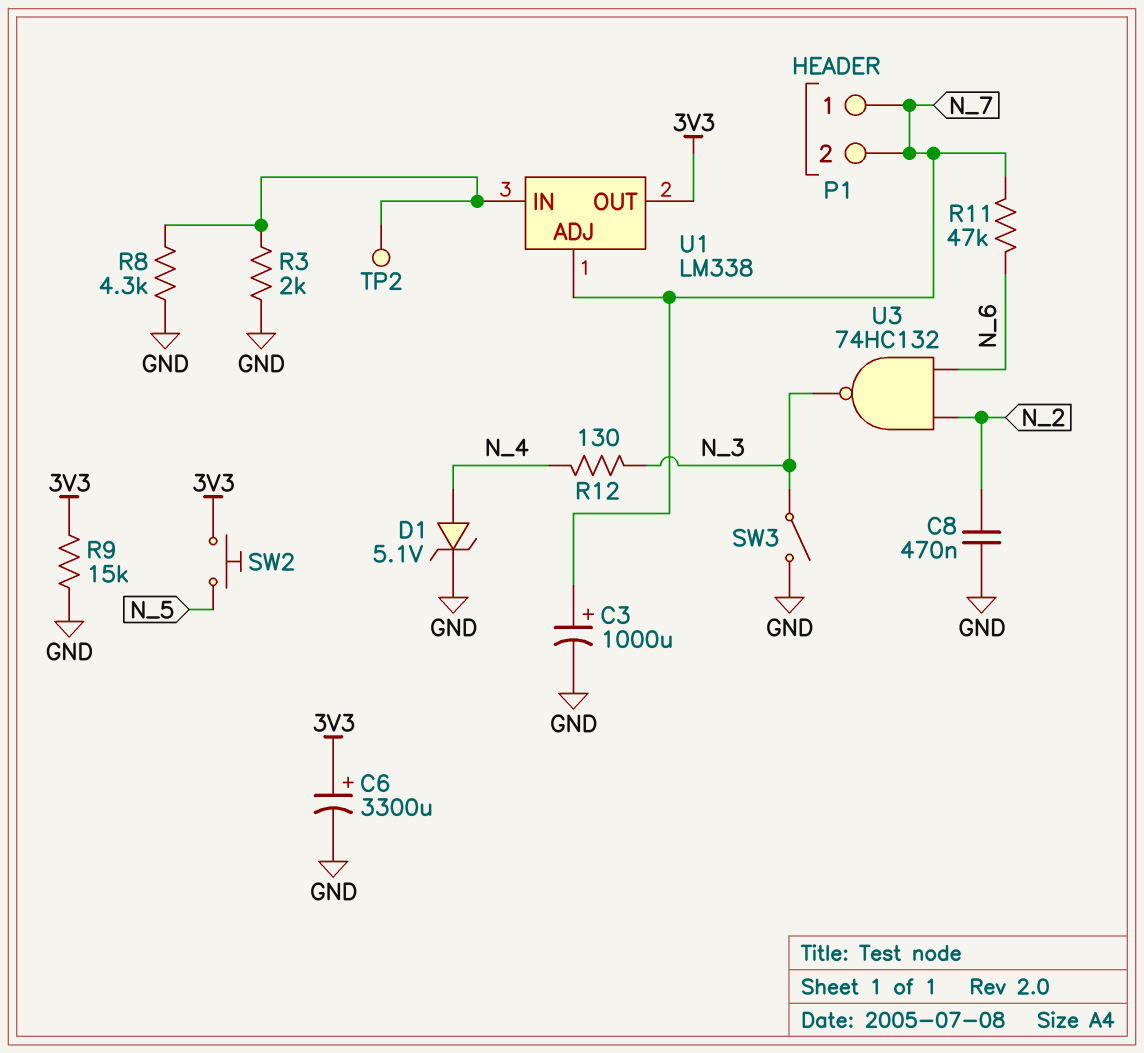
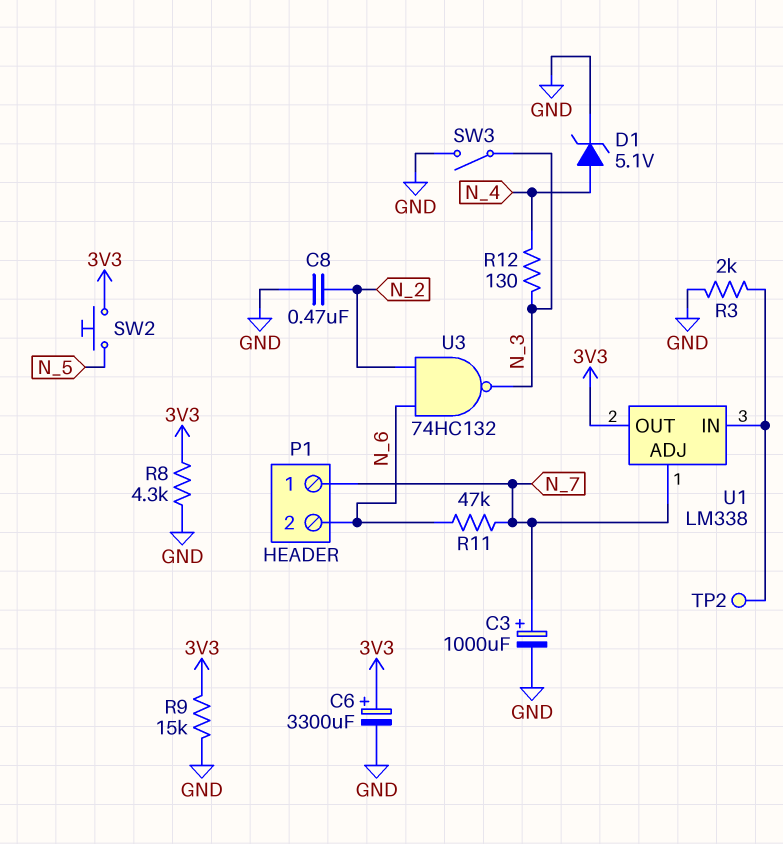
P1 pin 2: N_7 -> N_6
R8: 4.3k (GND, U1/IN) -> 4.3k (3V3, GND)

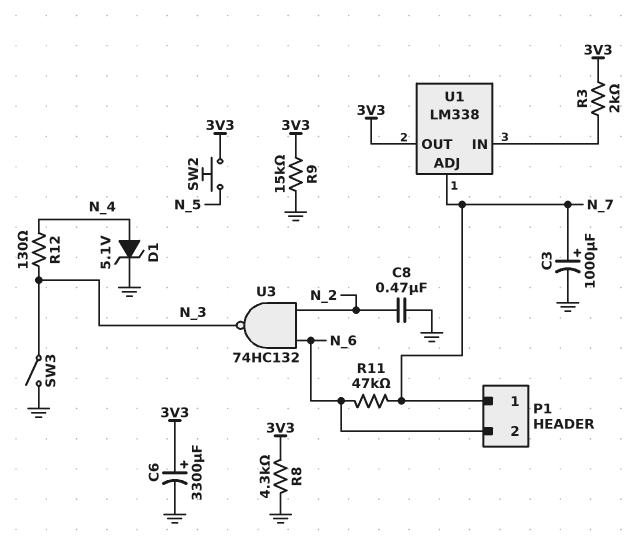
R3: 2k (GND, U1/IN) -> 2k (3V3, U1/IN)
TP2: test point (U1/IN) -> none

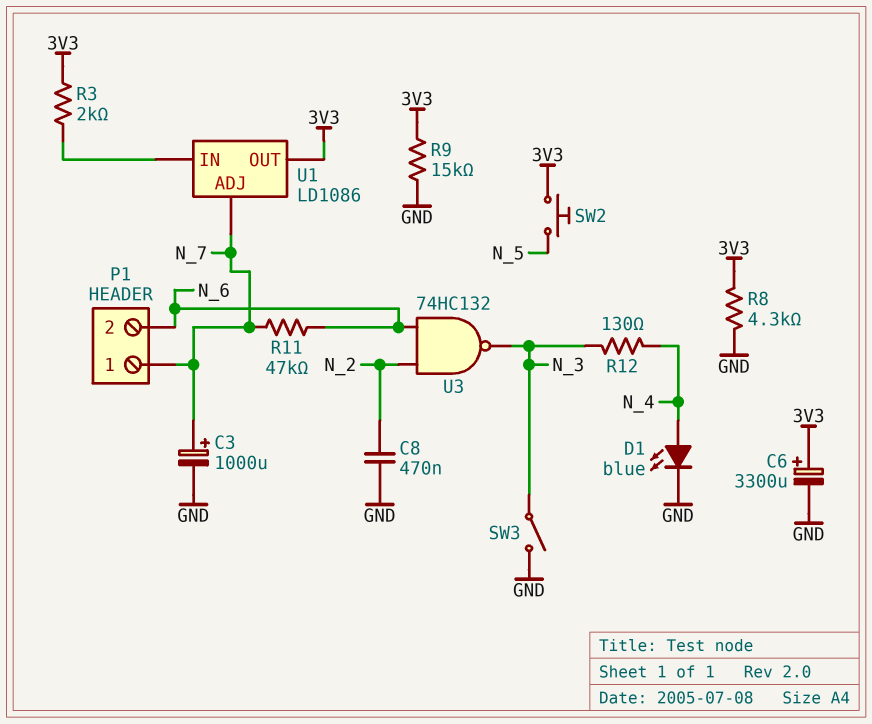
D1: zener 5.1V (A N_4, K GND) -> LED blue (A N_4, K GND)
U1: LM338 -> LD1086

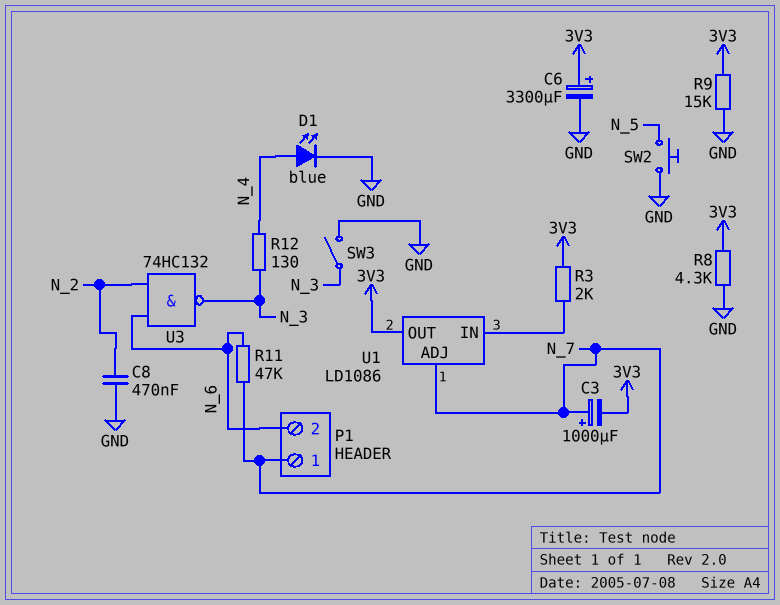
C3: 1000uF (plus N_7, minus GND) -> 1000uF (plus N_7, minus 3V3)
SW2: button (3V3, N_5) -> button (GND, N_5)

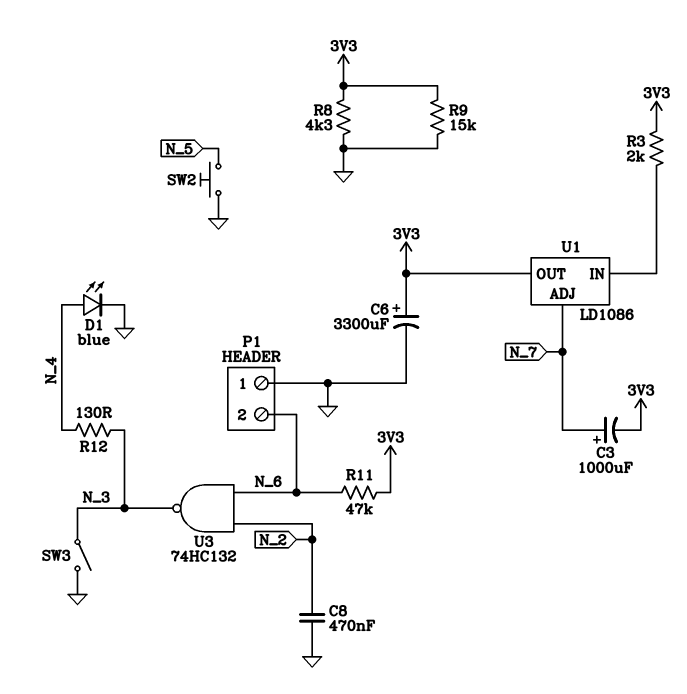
P1 pin 1: N_7 -> GND
R11: 47k (N_6, N_7) -> 47k (3V3, N_6)

